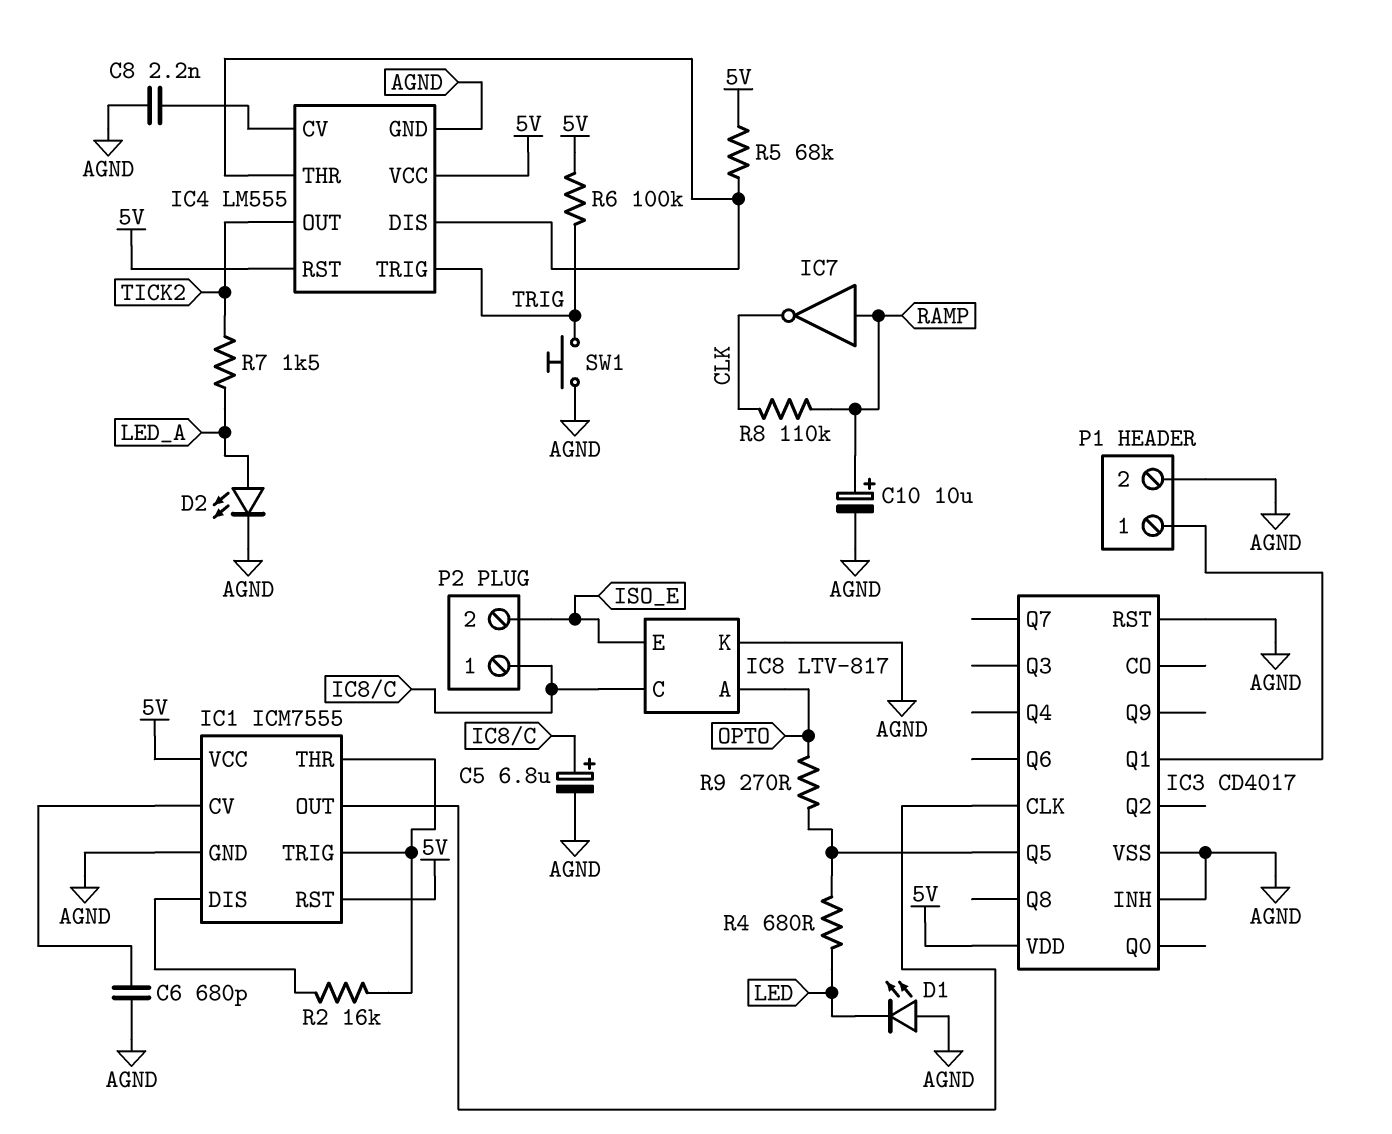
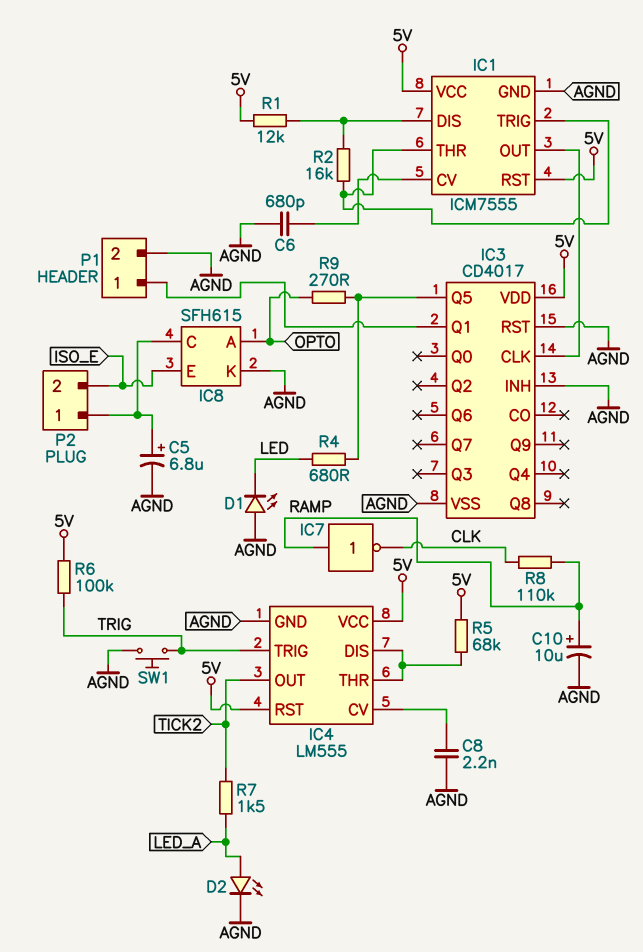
IC8: LTV-817 -> SFH615
R1: none -> 12k (5V, IC1/DIS)

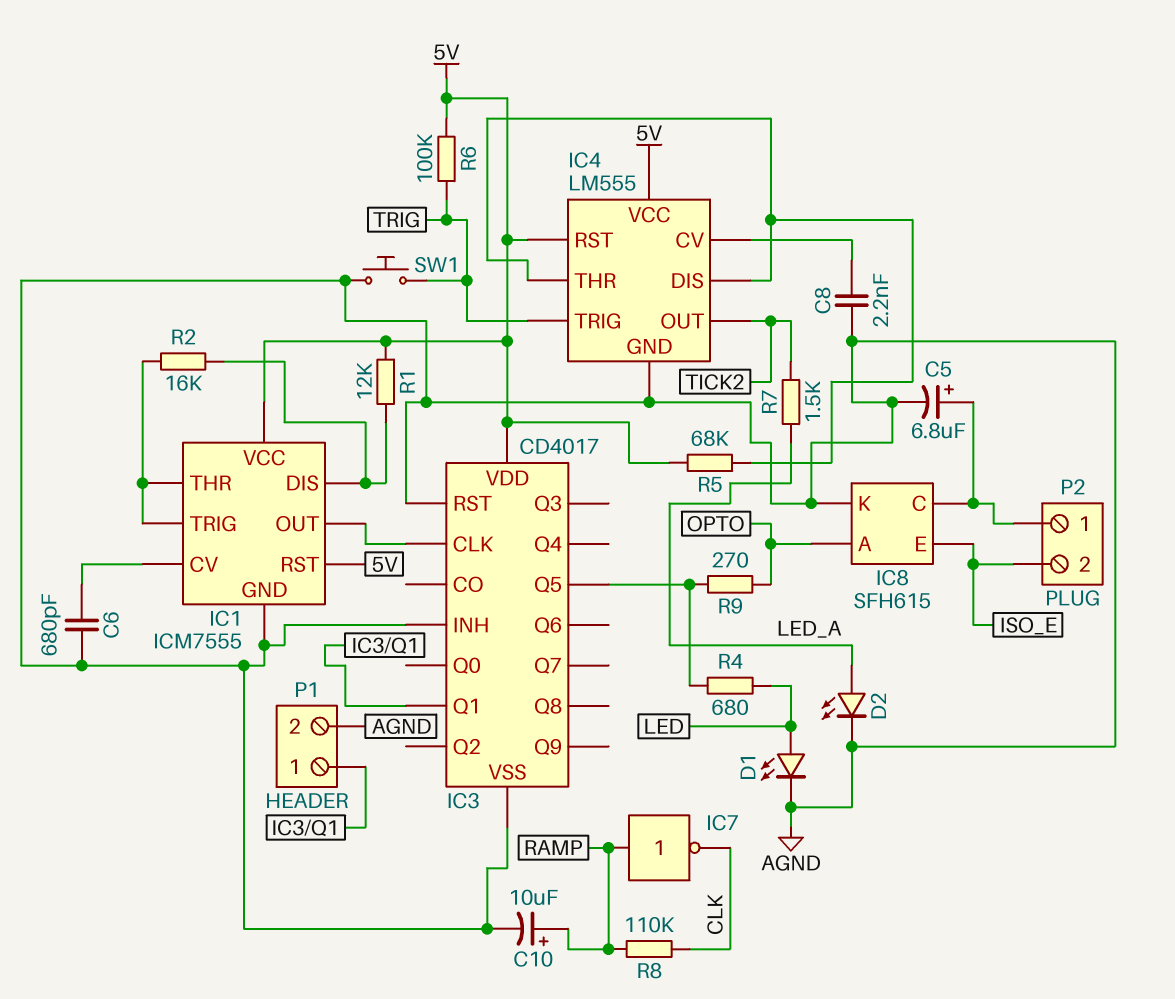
D1: LED (A AGND, K LED) -> LED (A LED, K AGND)

